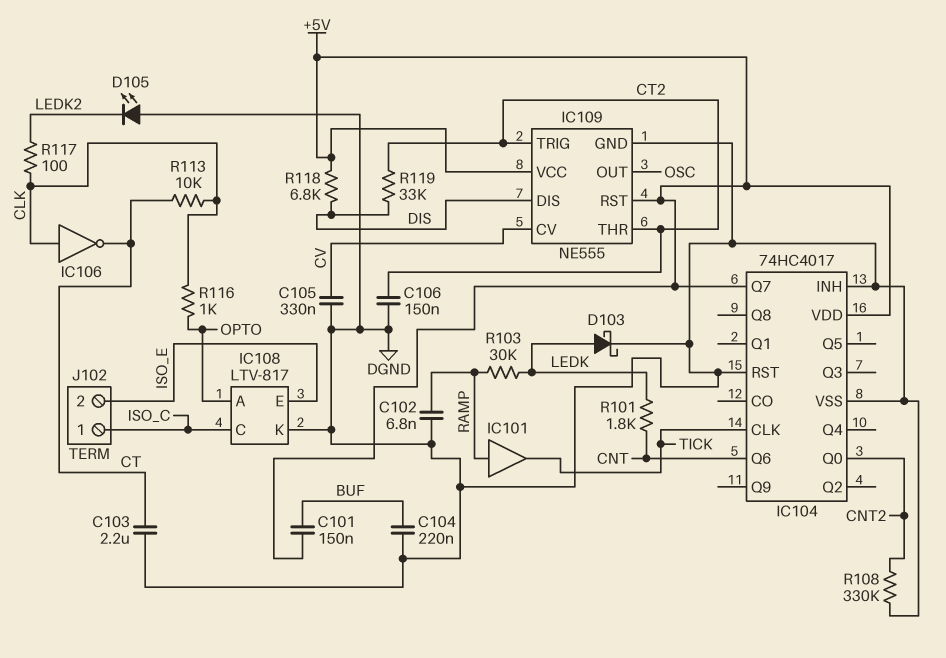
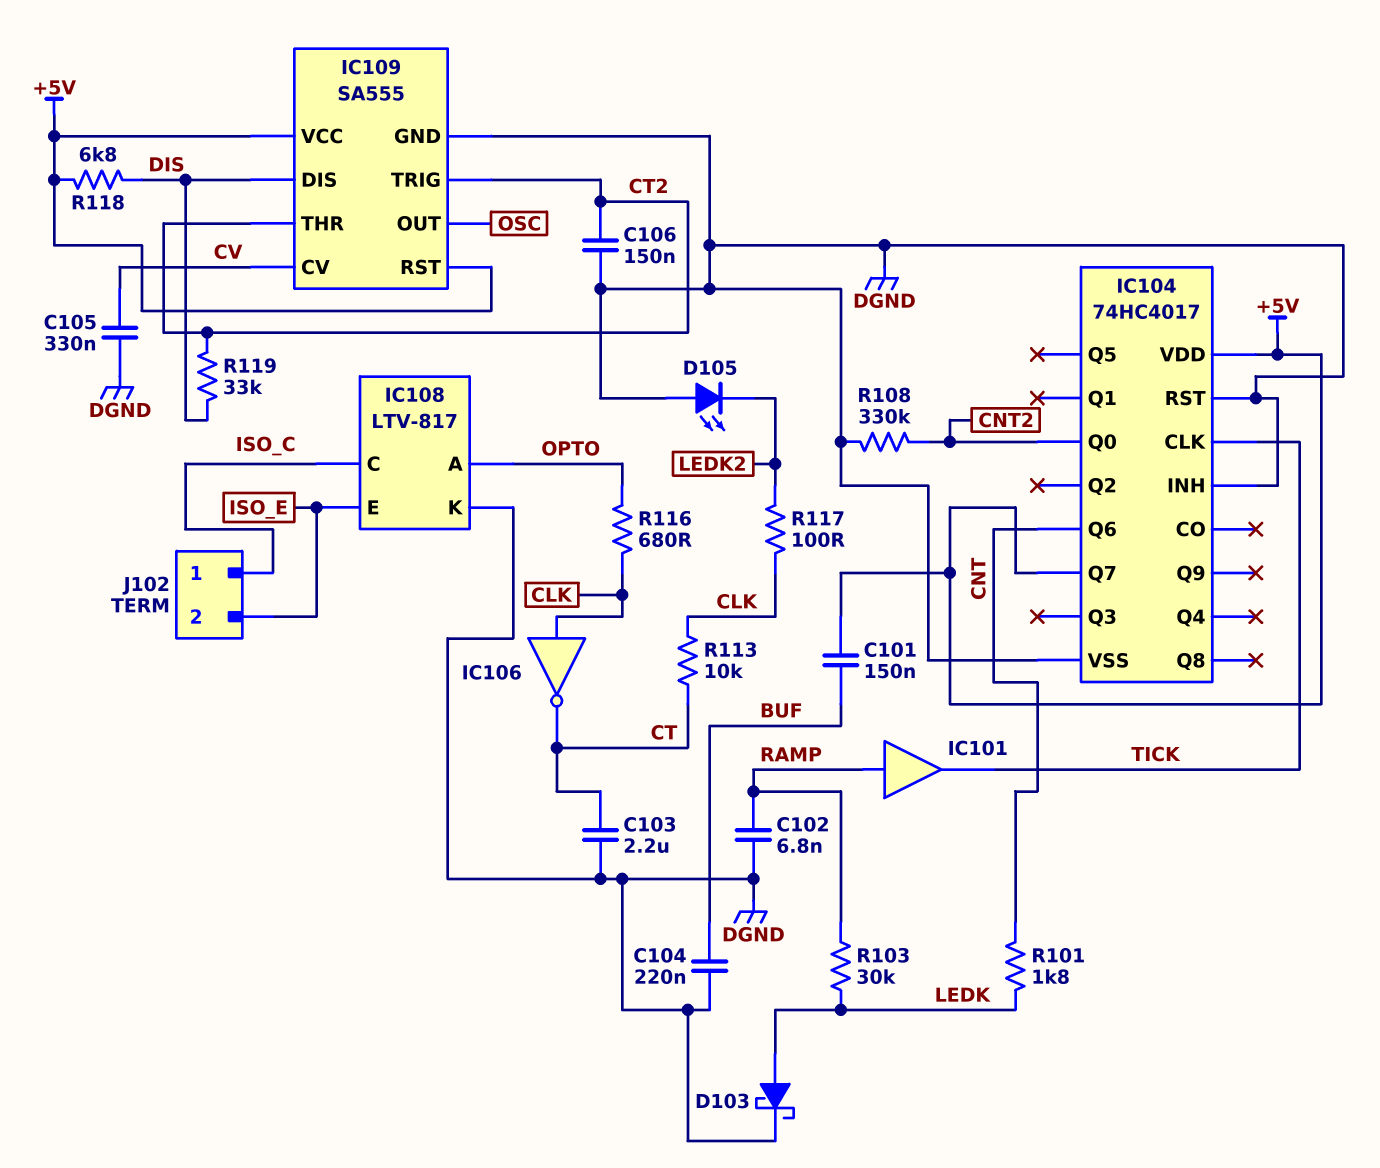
IC109: NE555 -> SA555
R116: 1k (CLK, OPTO) -> 680 (CLK, OPTO)

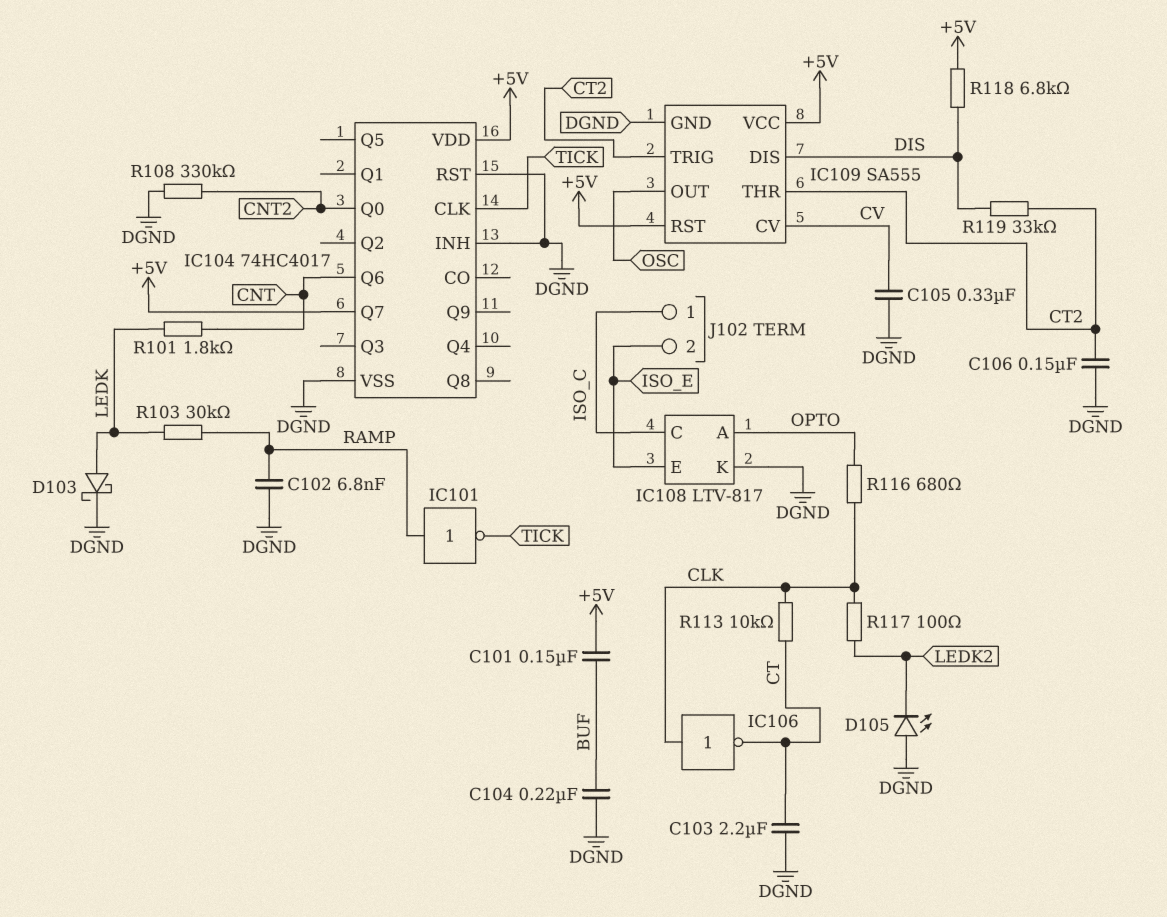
IC101: buffer (in RAMP, out TICK) -> NOT (in RAMP, out TICK)

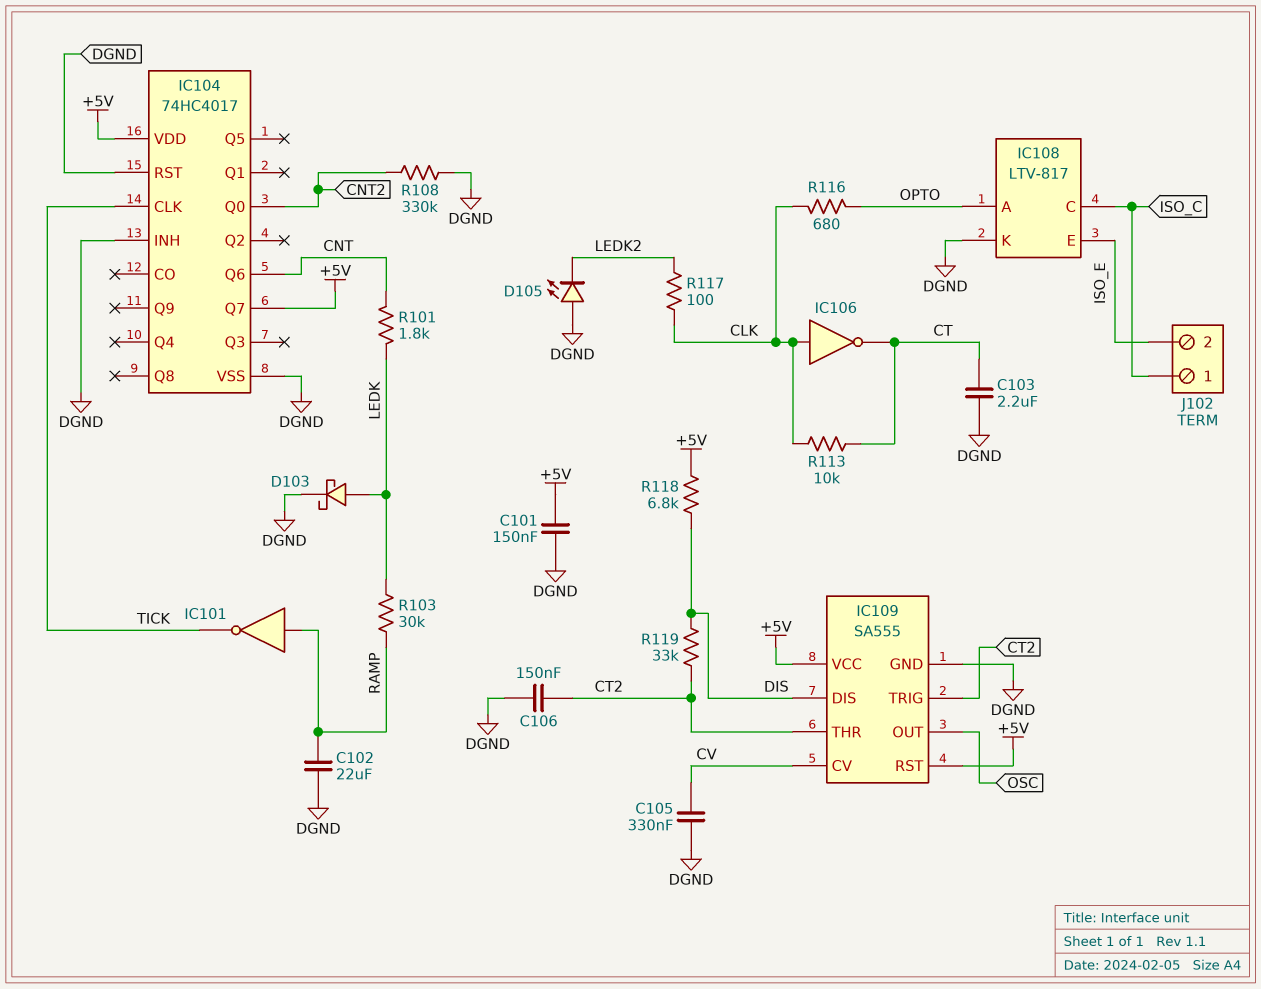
C101: 150nF (+5V, BUF) -> 150nF (+5V, DGND)
C102: 6.8nF (DGND, RAMP) -> 22uF (DGND, RAMP)
C104: 220nF (BUF, DGND) -> none

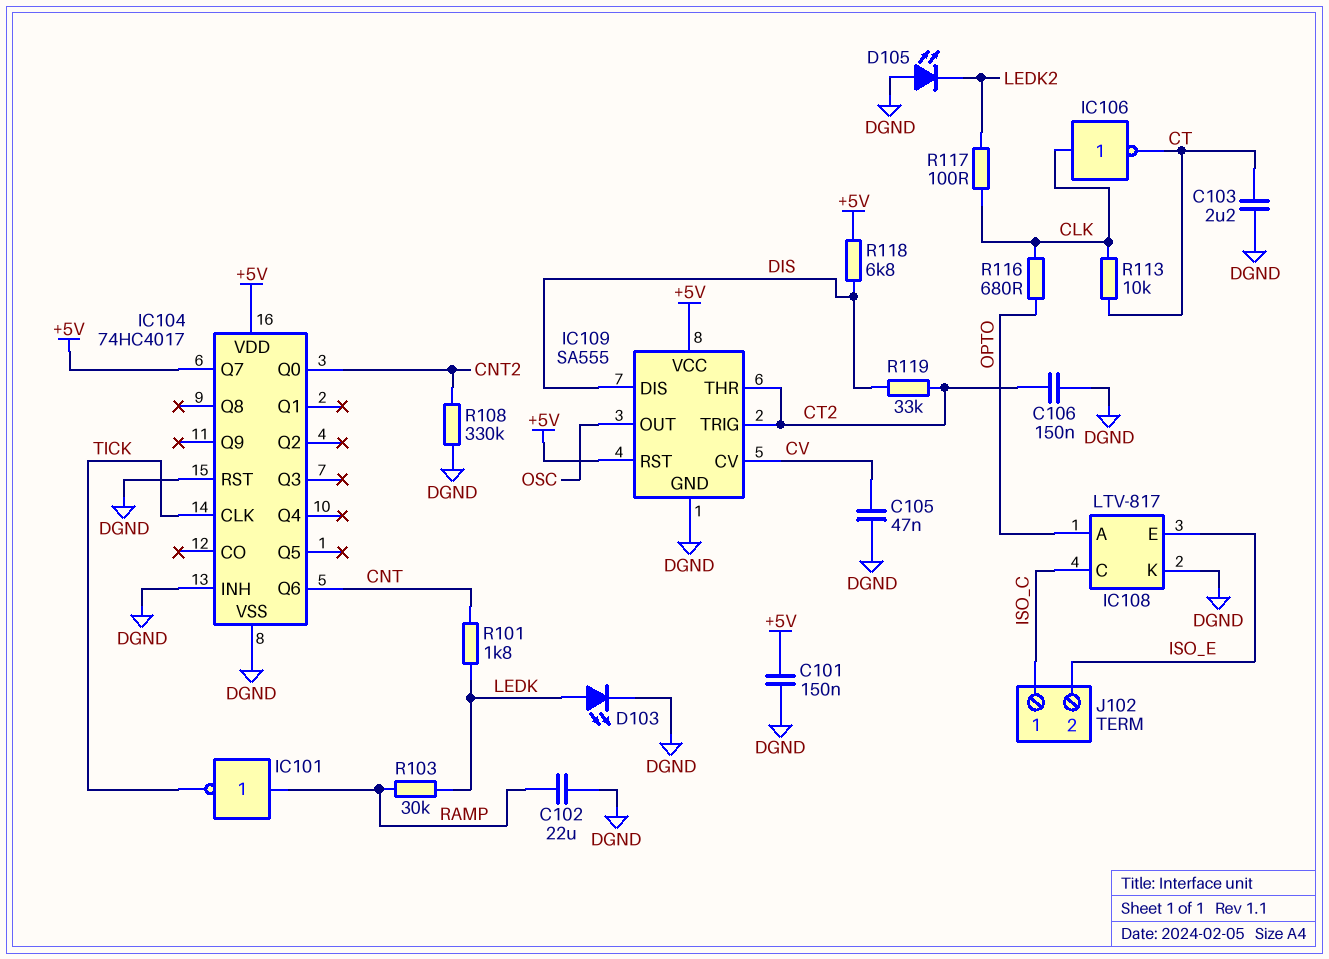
C105: 330nF (CV, DGND) -> 47nF (CV, DGND)
D103: schottky (A LEDK, K DGND) -> LED (A LEDK, K DGND)

